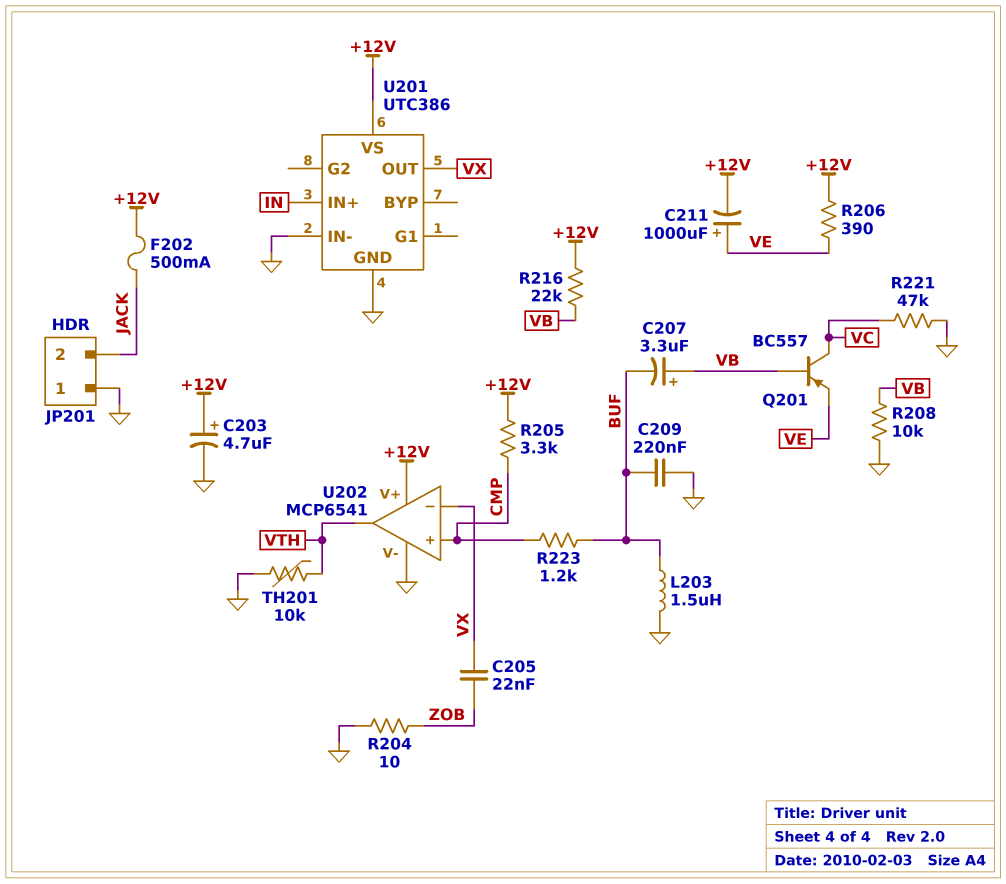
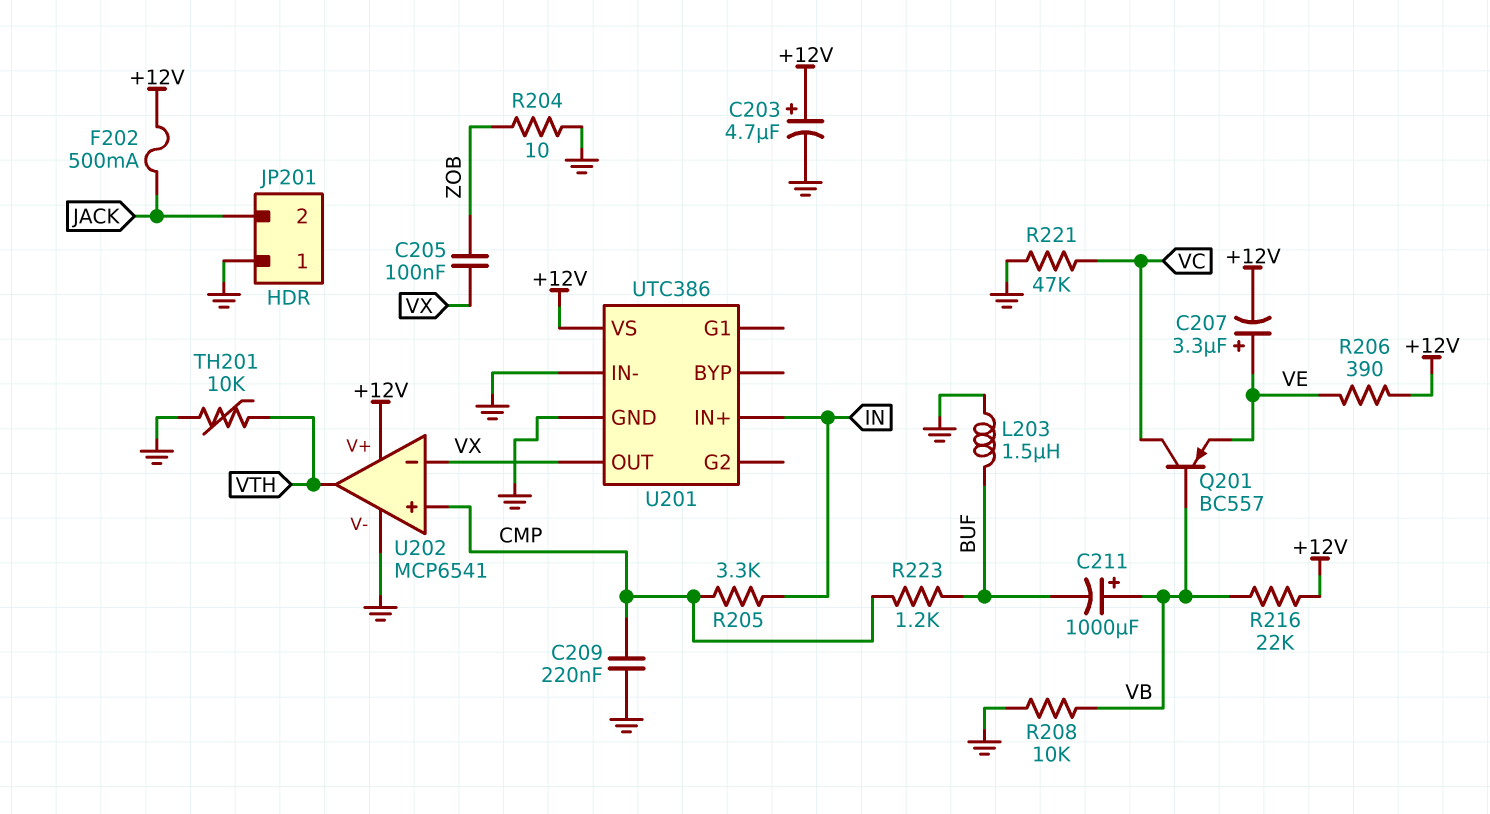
C205: 22nF (VX, ZOB) -> 100nF (VX, ZOB)
C207: 3.3uF (plus VB, minus BUF) -> 3.3uF (plus VE, minus +12V)
C209: 220nF (BUF, GND) -> 220nF (CMP, GND)
C211: 1000uF (plus VE, minus +12V) -> 1000uF (plus VB, minus BUF)
R205: 3.3k (+12V, CMP) -> 3.3k (CMP, IN)

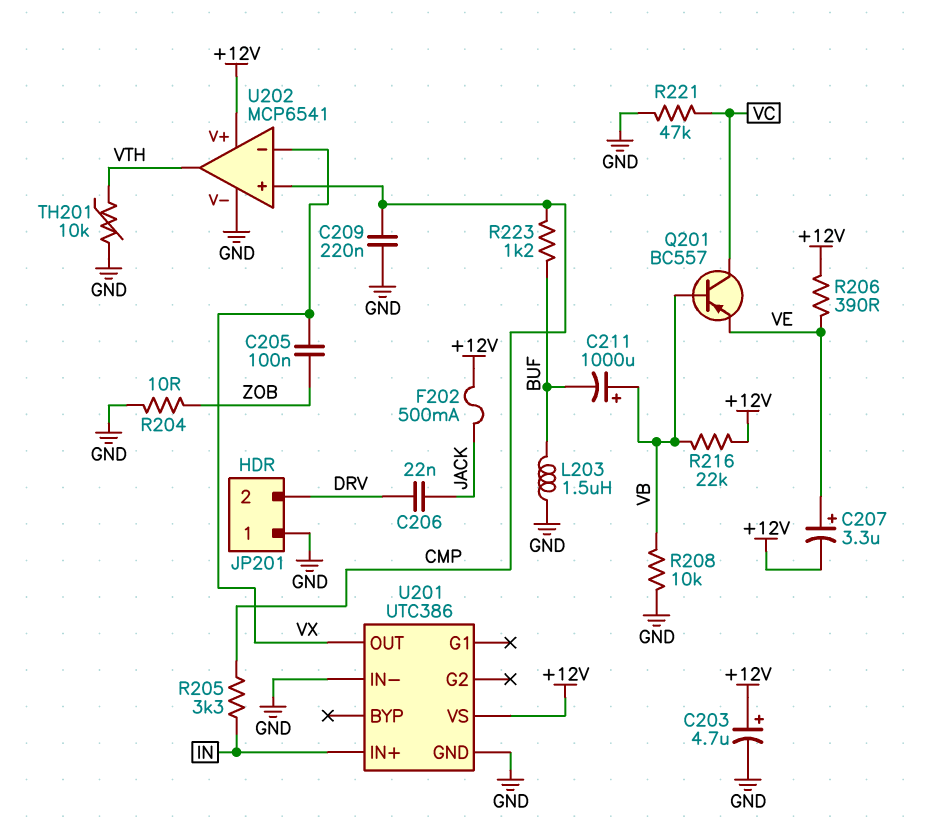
C206: none -> 22nF (DRV, JACK)
JP201 pin 2: JACK -> DRV

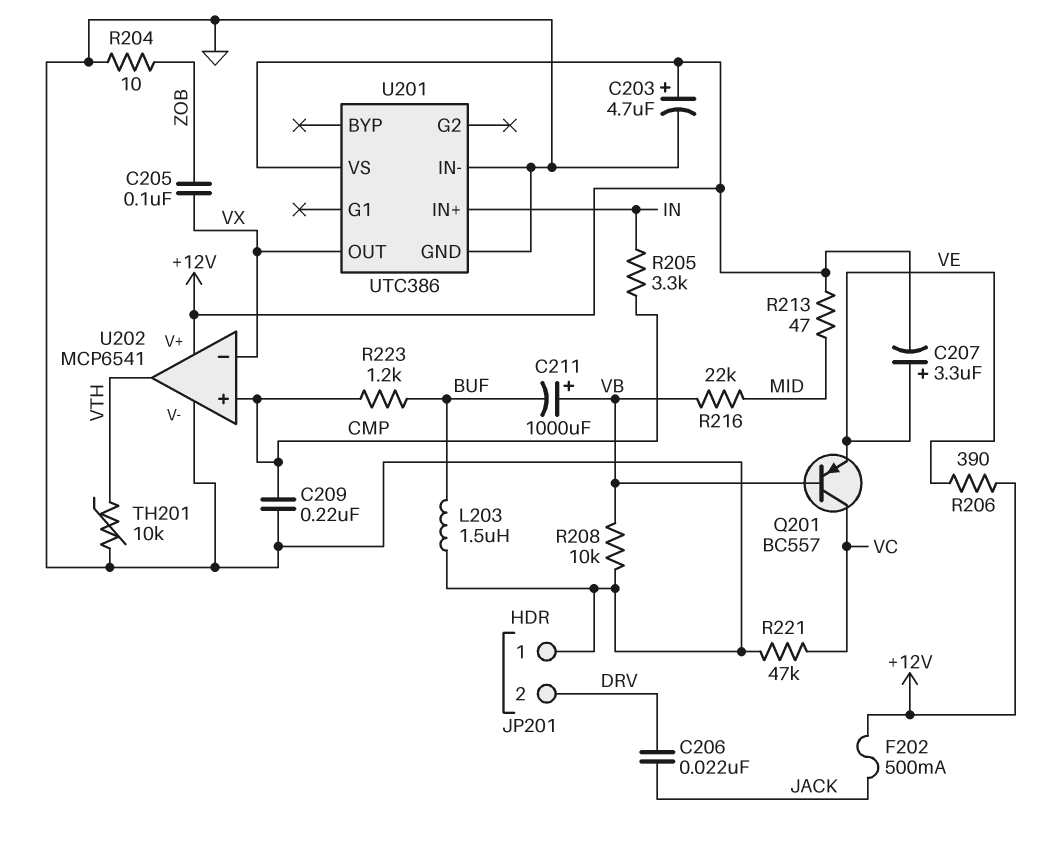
R213: none -> 47 (+12V, MID)
R216: 22k (+12V, VB) -> 22k (MID, VB)

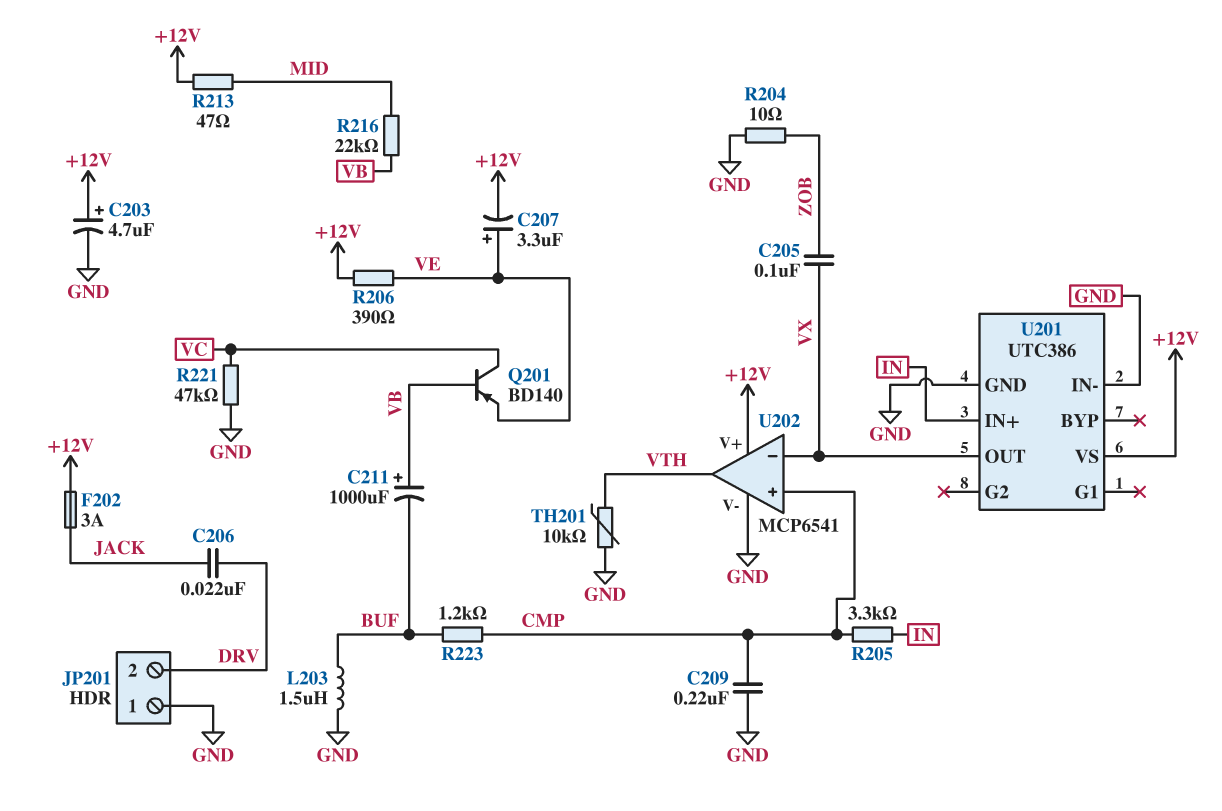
F202: 500mA (+12V, JACK) -> 3A (+12V, JACK)
Q201: PNP BC557 (B VB, C VC, E VE) -> PNP BD140 (B VB, C VC, E VE)
R208: 10k (GND, VB) -> none

